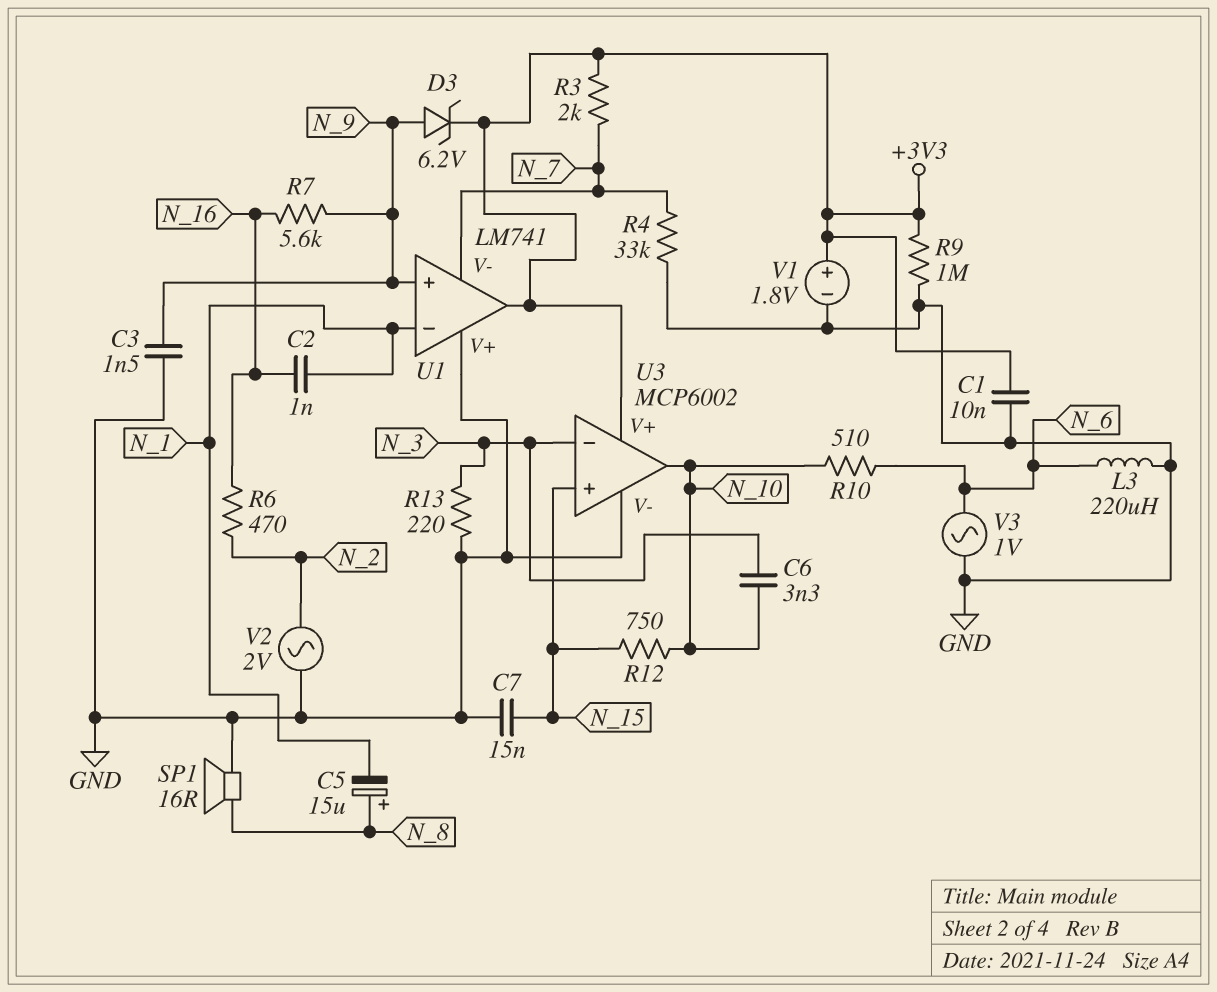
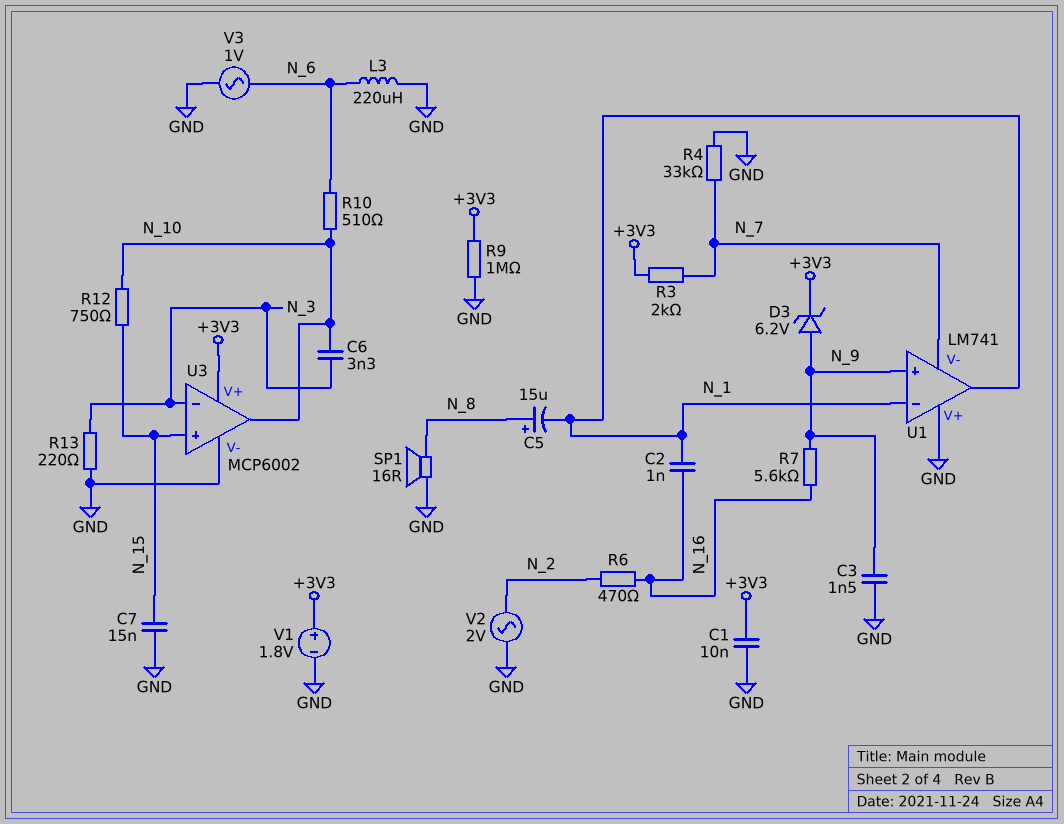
U1 pin out: +3V3 -> N_1

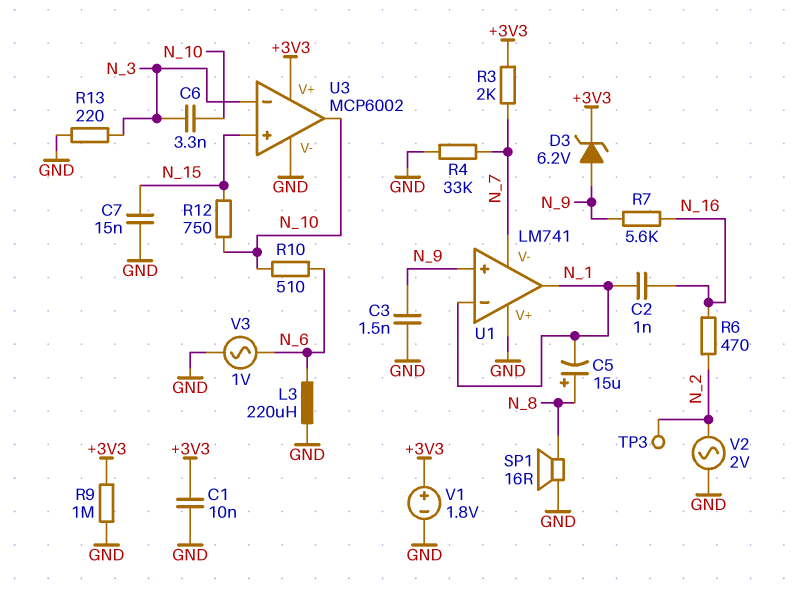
TP3: none -> test point (N_2)

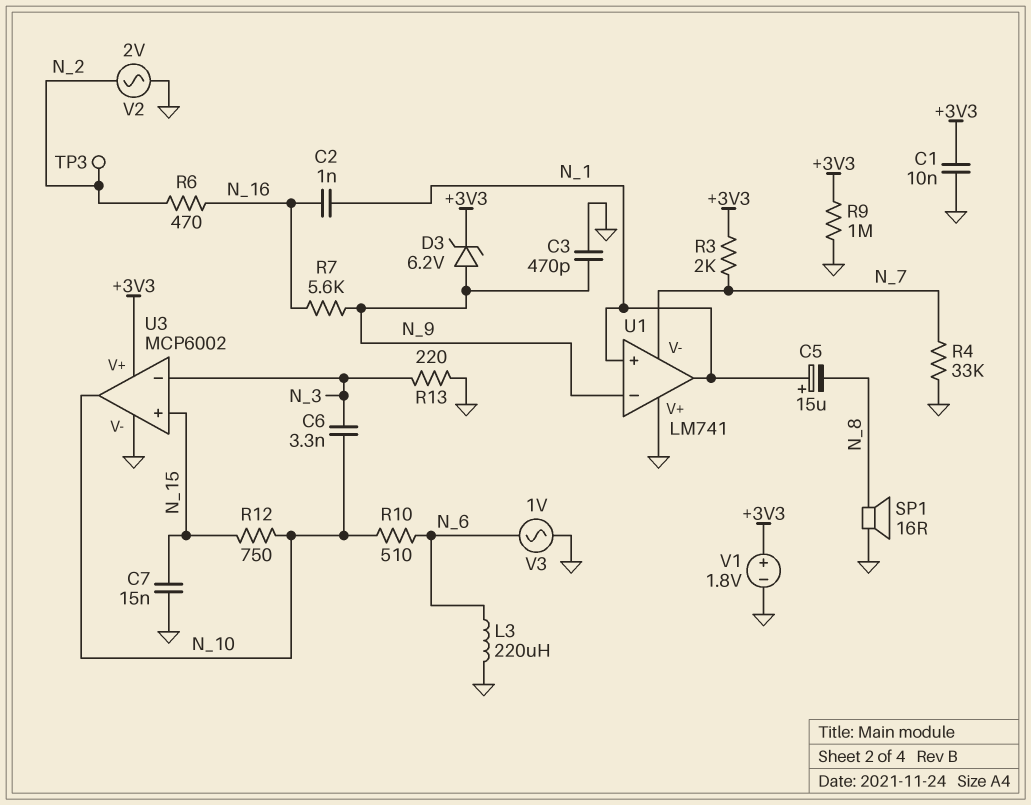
C3: 1.5nF (GND, N_9) -> 470pF (GND, N_9)
C5: 15uF (plus N_8, minus N_1) -> 15uF (plus N_1, minus N_8)
U1 pin in+: N_9 -> N_1
U1 pin in-: N_1 -> N_9

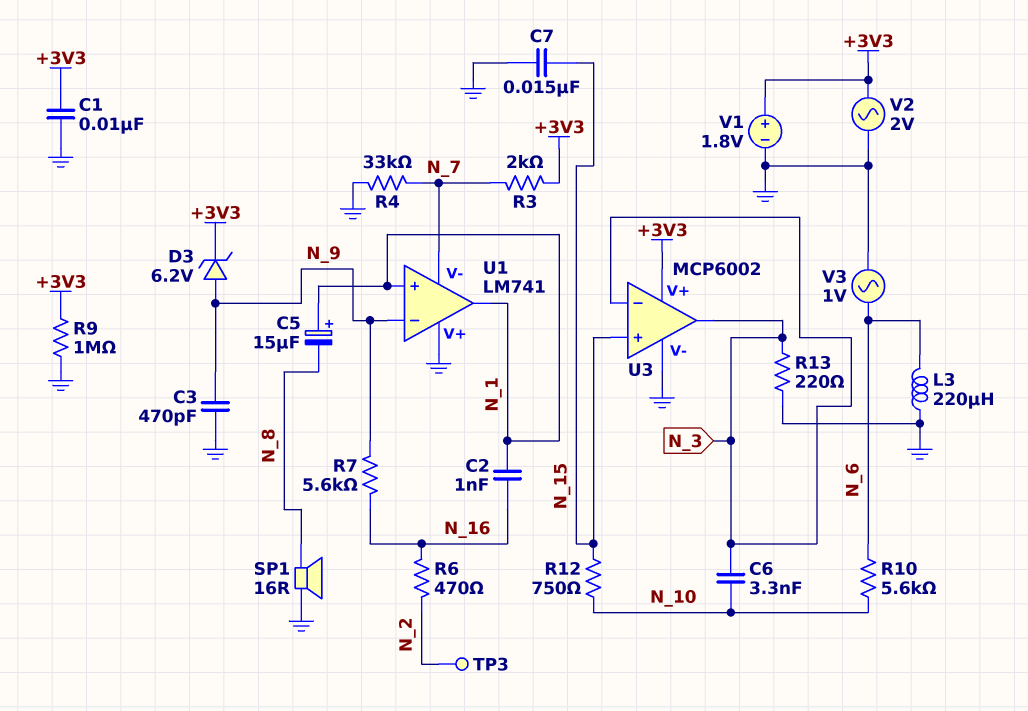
R10: 510 (N_6, N_10) -> 5.6k (N_6, N_10)
U3 pin out: N_10 -> N_3
V2: AC 2V (GND, N_2) -> AC 2V (+3V3, GND)

